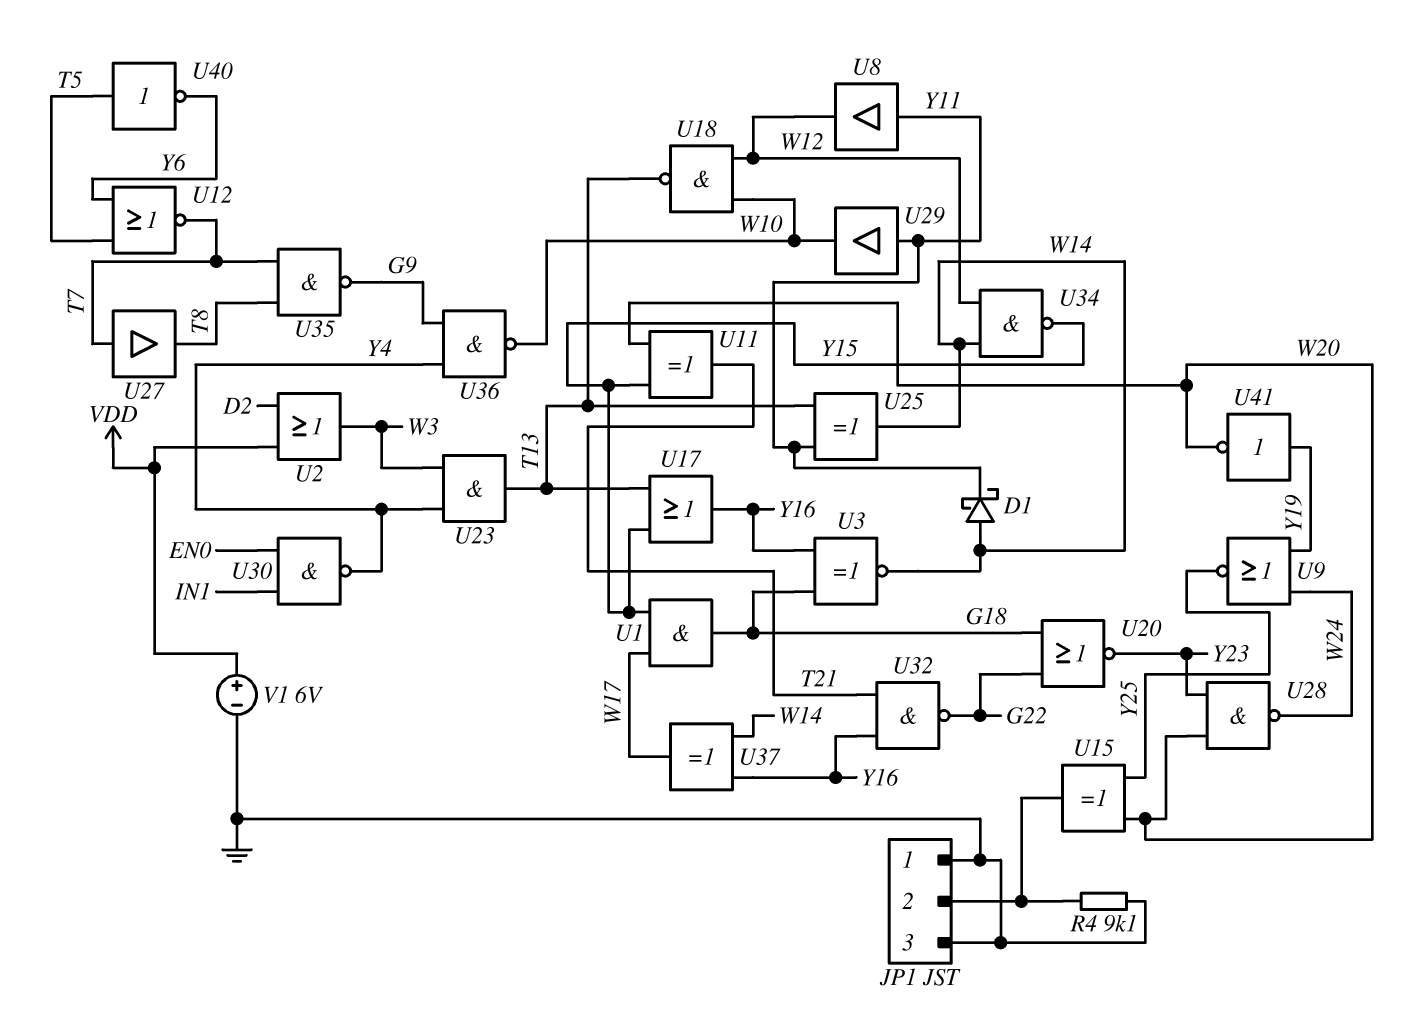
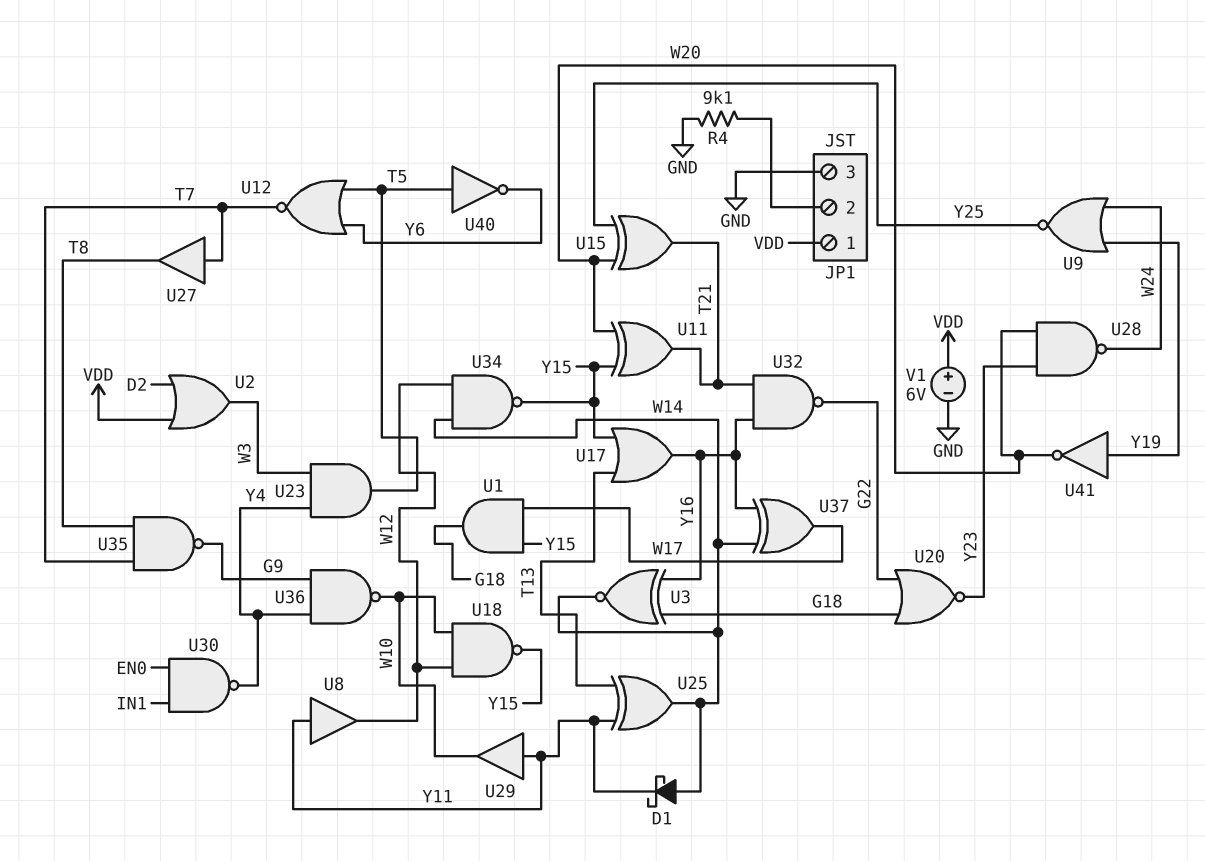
JP1 pin 1: GND -> VDD
U15: XOR (in W20, in Y25, out JP1/2) -> XOR (in W20, in Y25, out T21)
U18: NAND (in W10, in W12, out T13) -> NAND (in W10, in W12, out Y15)
U23: AND (in W3, in Y4, out T13) -> AND (in W3, in Y4, out T5)

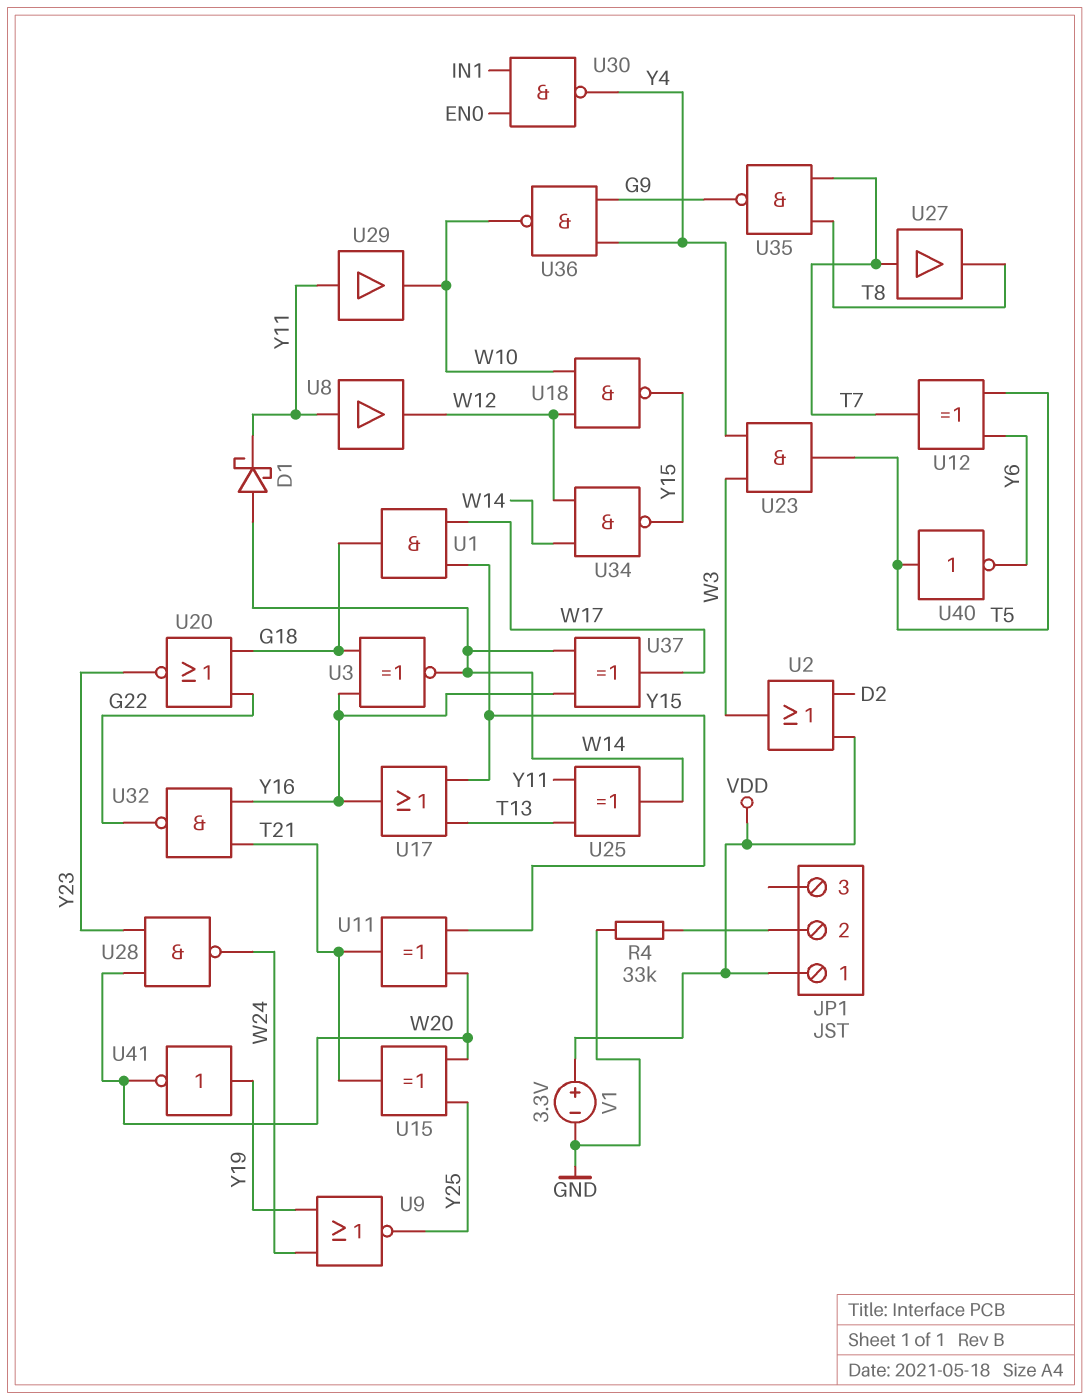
JP1 pin 3: GND -> none
R4: 9.1k (GND, JP1/2) -> 33k (GND, JP1/2)
U12: NOR (in T5, in Y6, out T7) -> XOR (in T5, in Y6, out T7)
V1: 6V (plus VDD, minus GND) -> 3.3V (plus VDD, minus GND)

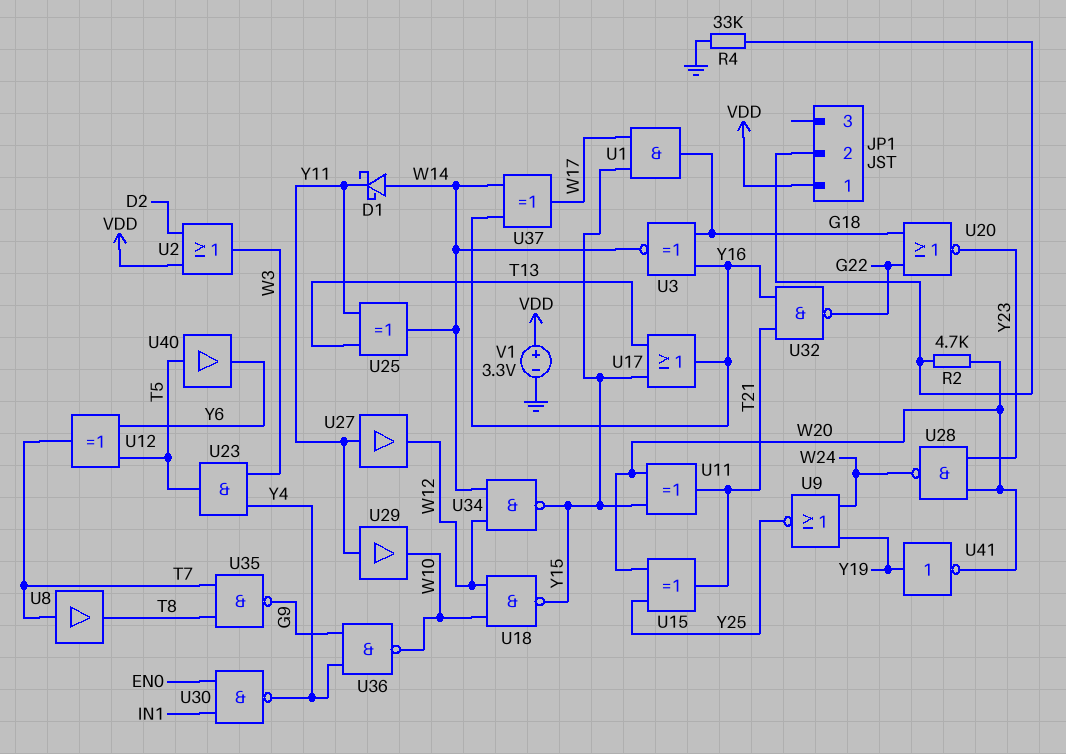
R2: none -> 4.7k (JP1/2, W20)
U8: buffer (in Y11, out W12) -> buffer (in T7, out T8)
U27: buffer (in T7, out T8) -> buffer (in Y11, out W12)
U40: NOT (in T5, out Y6) -> buffer (in T5, out Y6)

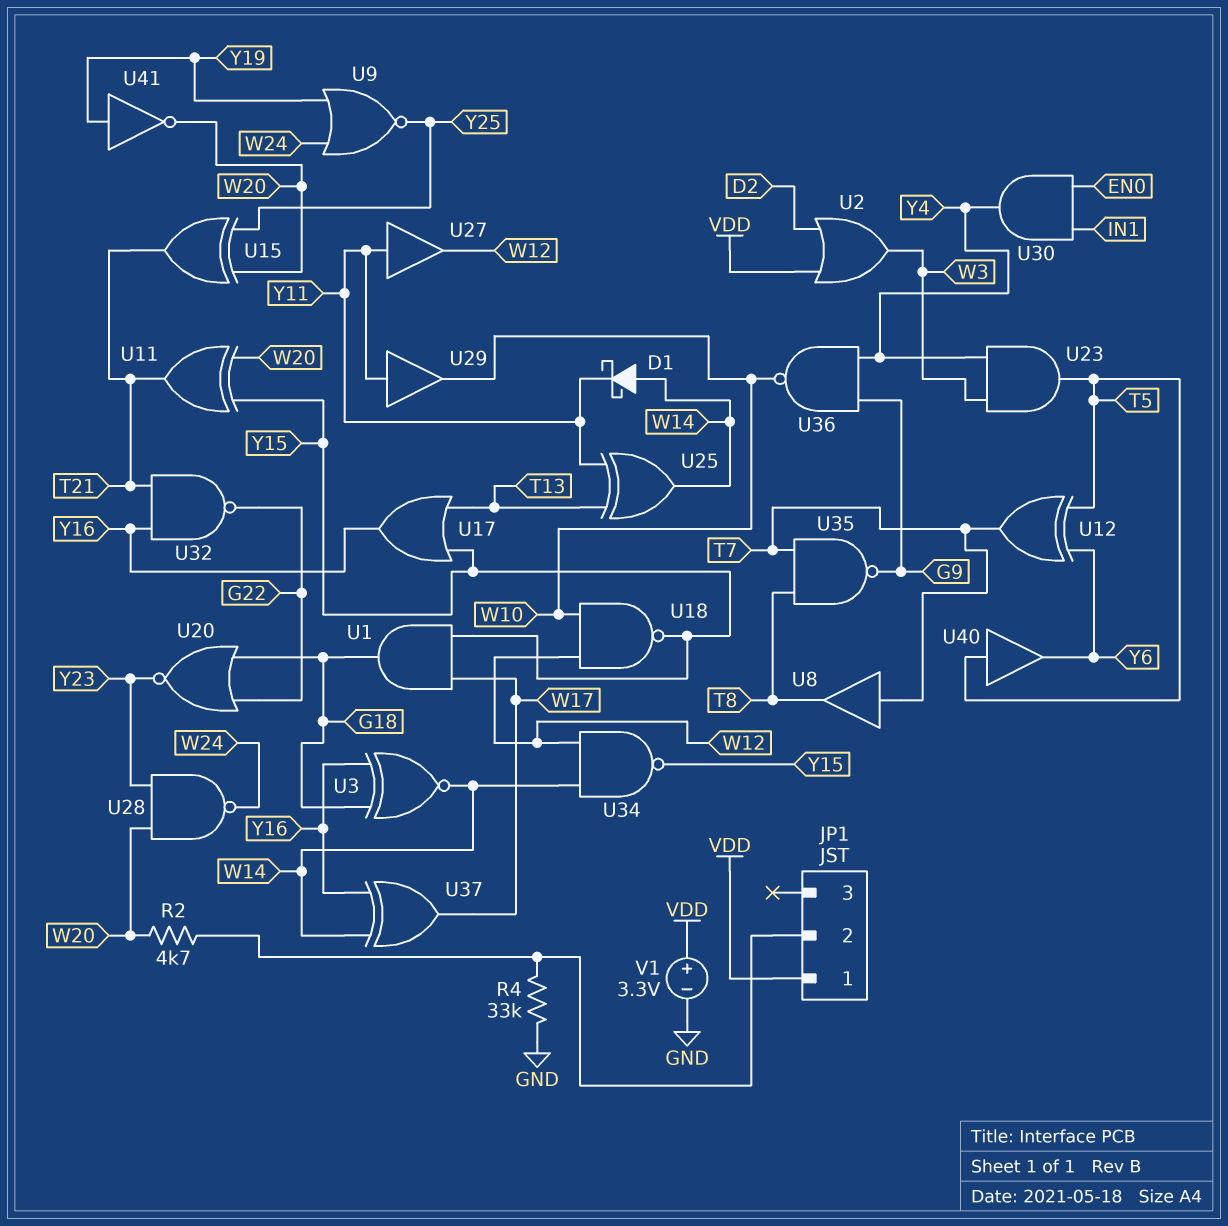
U30: NAND (in EN0, in IN1, out Y4) -> AND (in EN0, in IN1, out Y4)

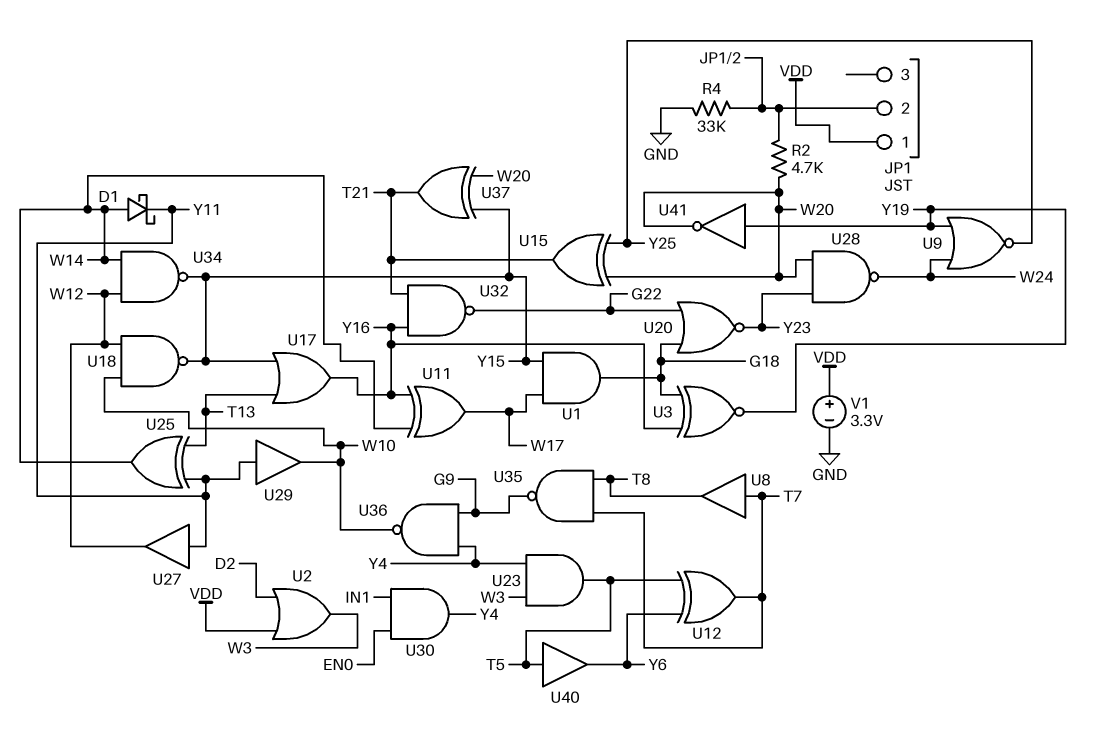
U3: XNOR (in G18, in Y16, out W14) -> XNOR (in G18, in Y16, out Y19)
U11: XOR (in W20, in Y15, out T21) -> XOR (in W14, in Y16, out W17)
U37: XOR (in W14, in Y16, out W17) -> XOR (in W20, in Y15, out T21)

